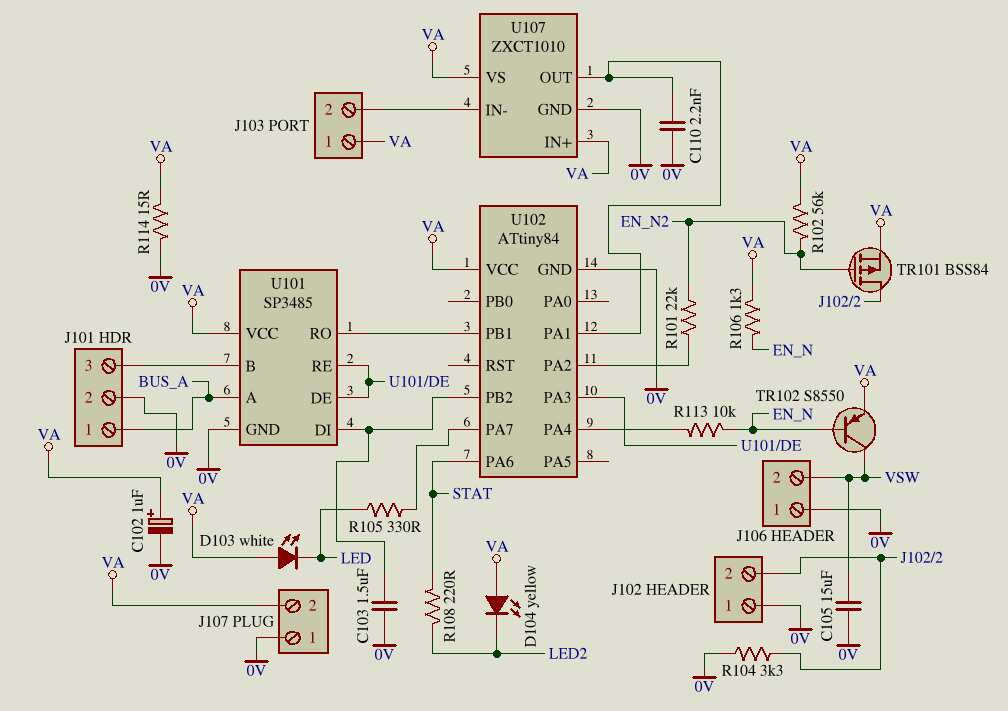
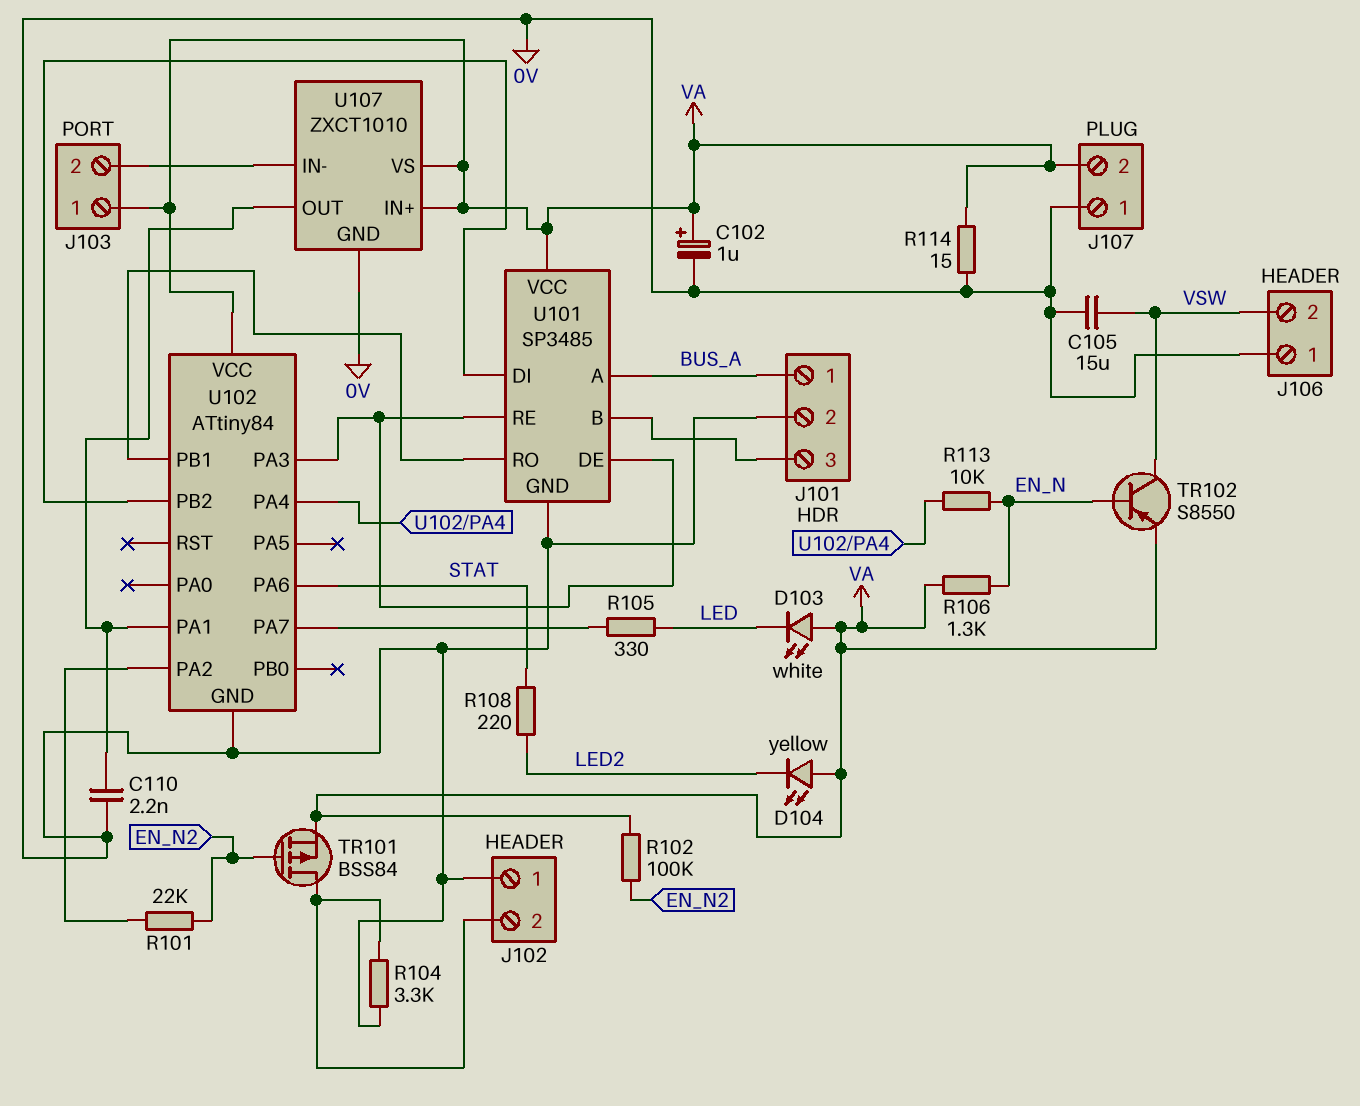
C103: 1.5uF (0V, U101/DI) -> none
R102: 56k (EN_N2, VA) -> 100k (EN_N2, VA)

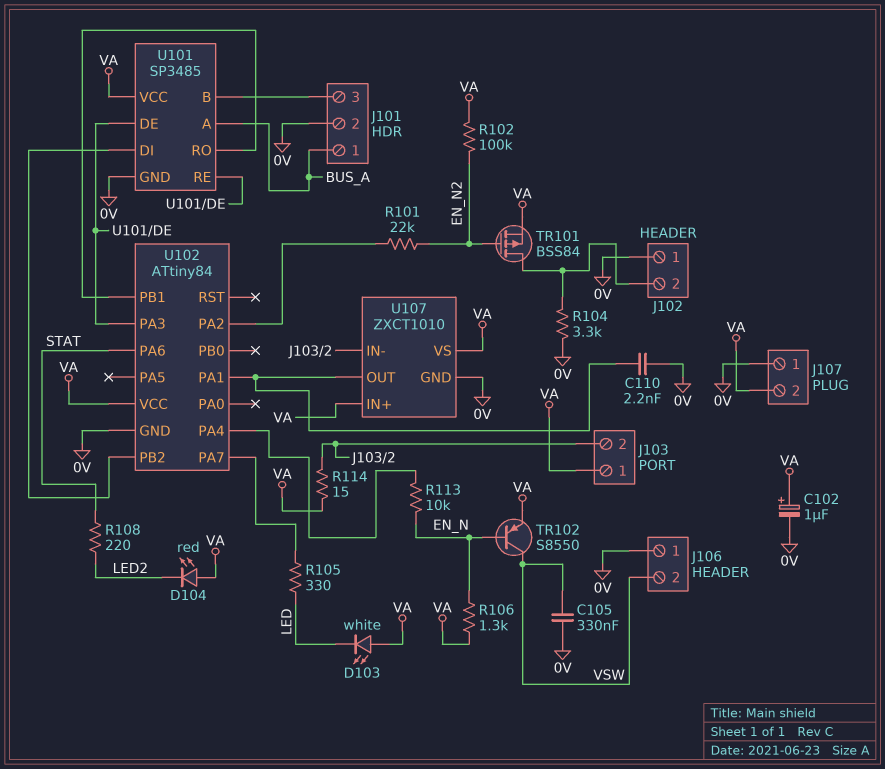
C105: 15uF (0V, VSW) -> 330nF (0V, VSW)
D104: LED yellow (A VA, K LED2) -> LED red (A VA, K LED2)
R114: 15 (0V, VA) -> 15 (J103/2, VA)

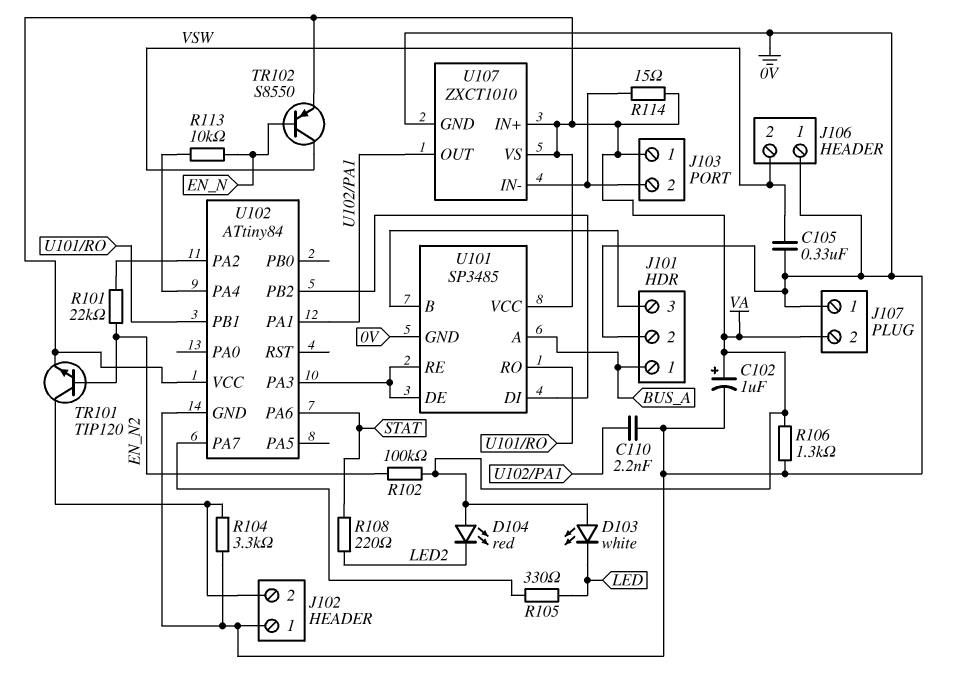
R106: 1.3k (EN_N, VA) -> 1.3k (0V, VA)
TR101: PMOS BSS84 (G EN_N2, D J102/2, S VA) -> NPN TIP120 (B EN_N2, C J102/2, E VA)

